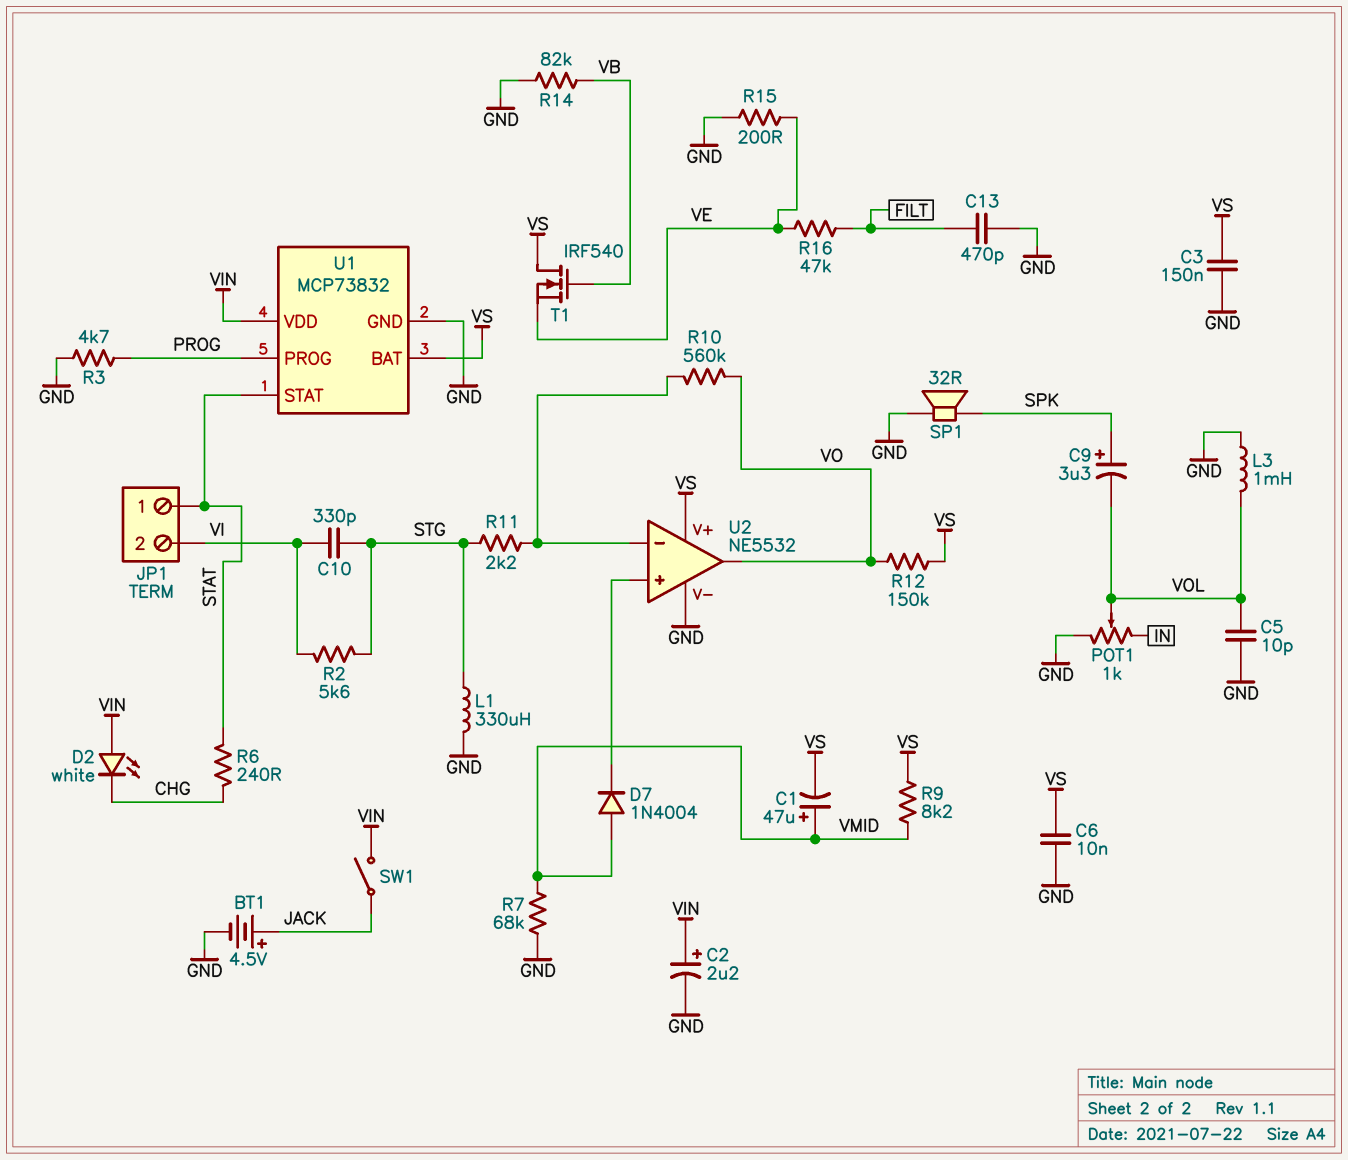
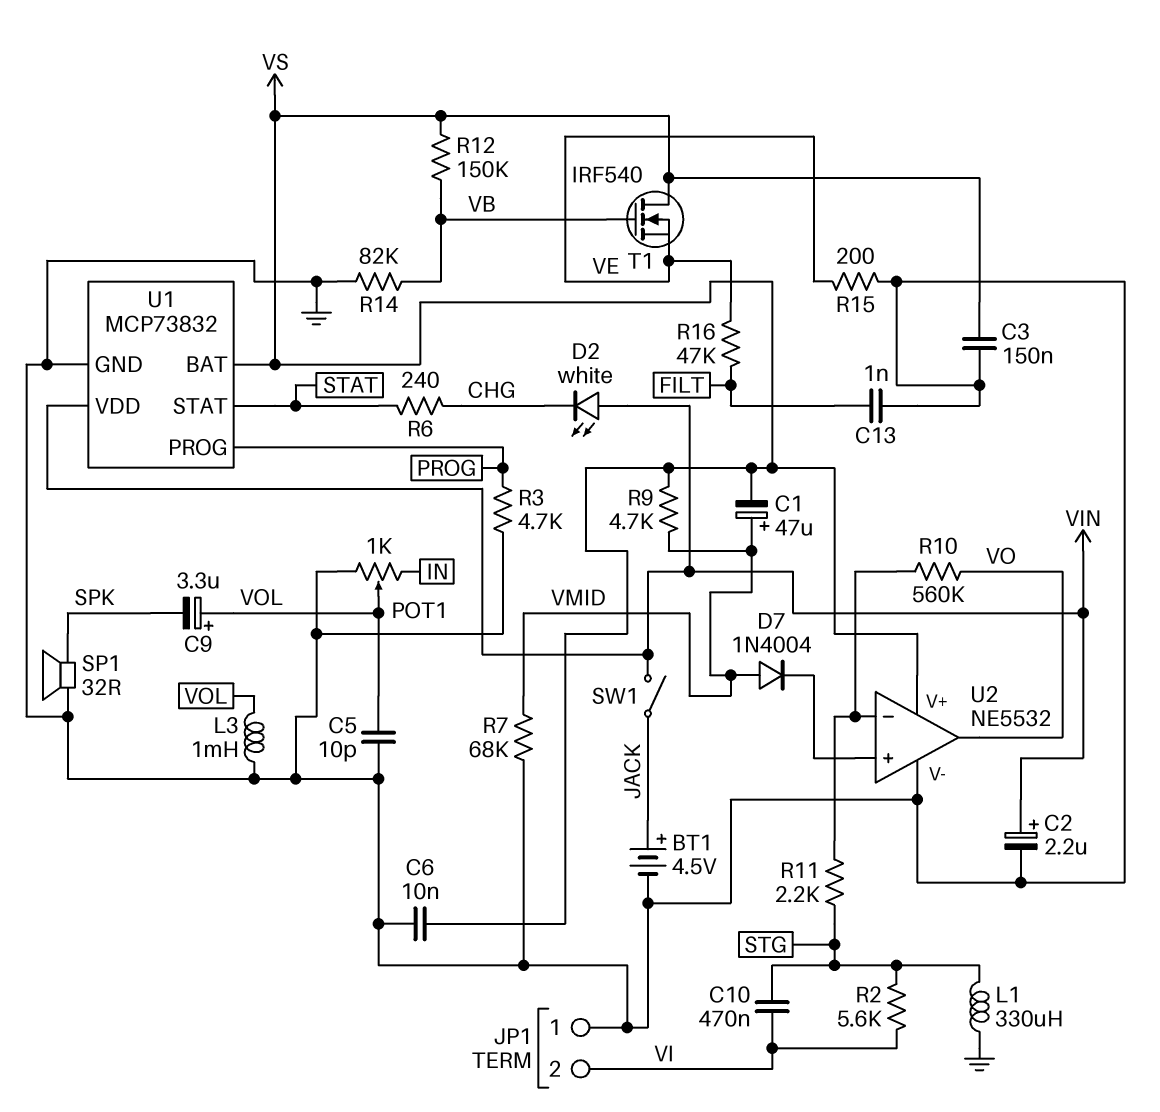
C9: 3.3uF (plus SPK, minus VOL) -> 3.3uF (plus VOL, minus SPK)
C10: 330pF (STG, VI) -> 470nF (STG, VI)
C13: 470pF (FILT, GND) -> 1nF (FILT, GND)
JP1 pin 1: STAT -> GND
R9: 8.2k (VMID, VS) -> 4.7k (VMID, VS)
R12: 150k (VO, VS) -> 150k (VB, VS)

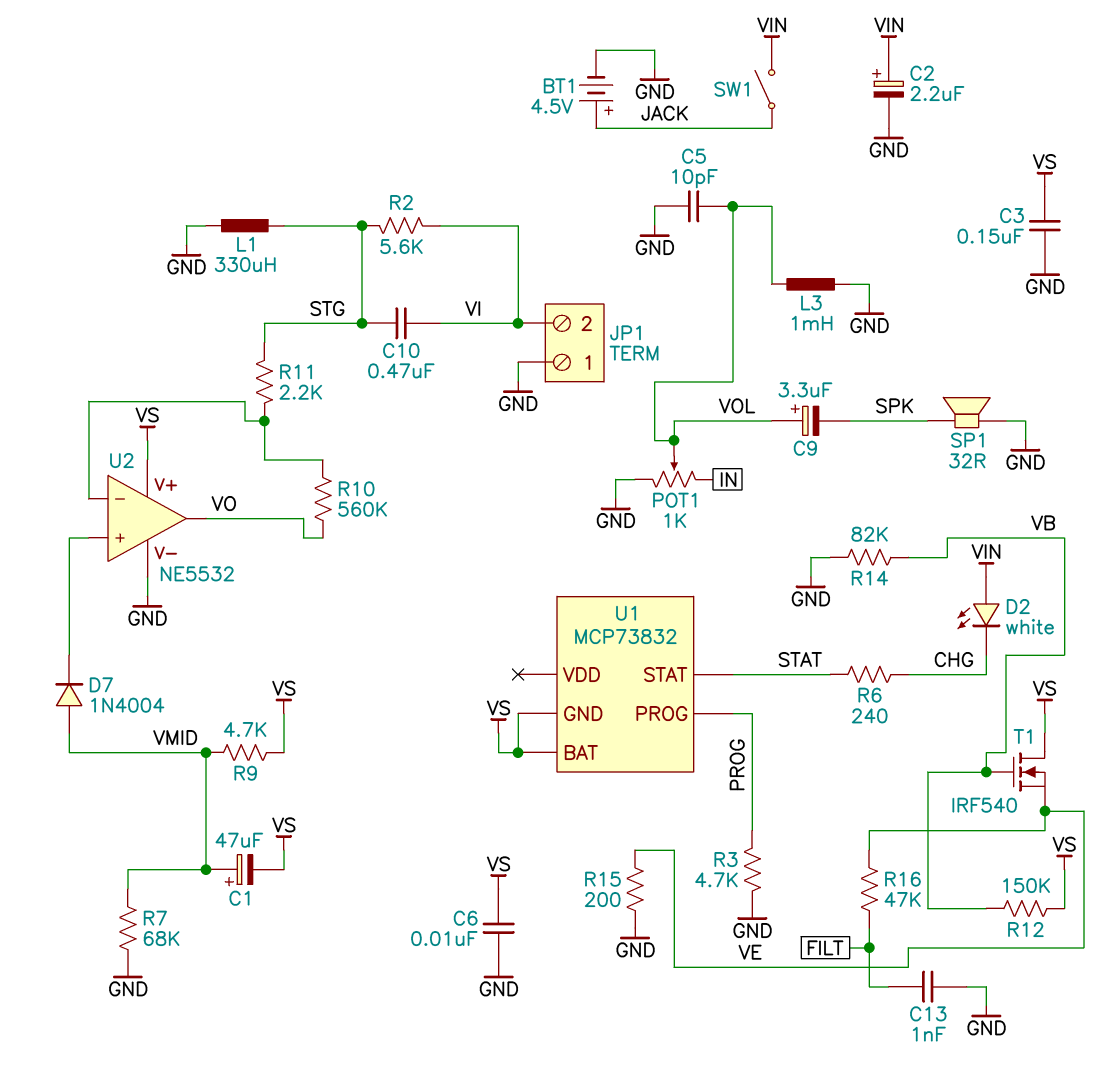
U1 pin GND: GND -> VS
U1 pin VDD: VIN -> none

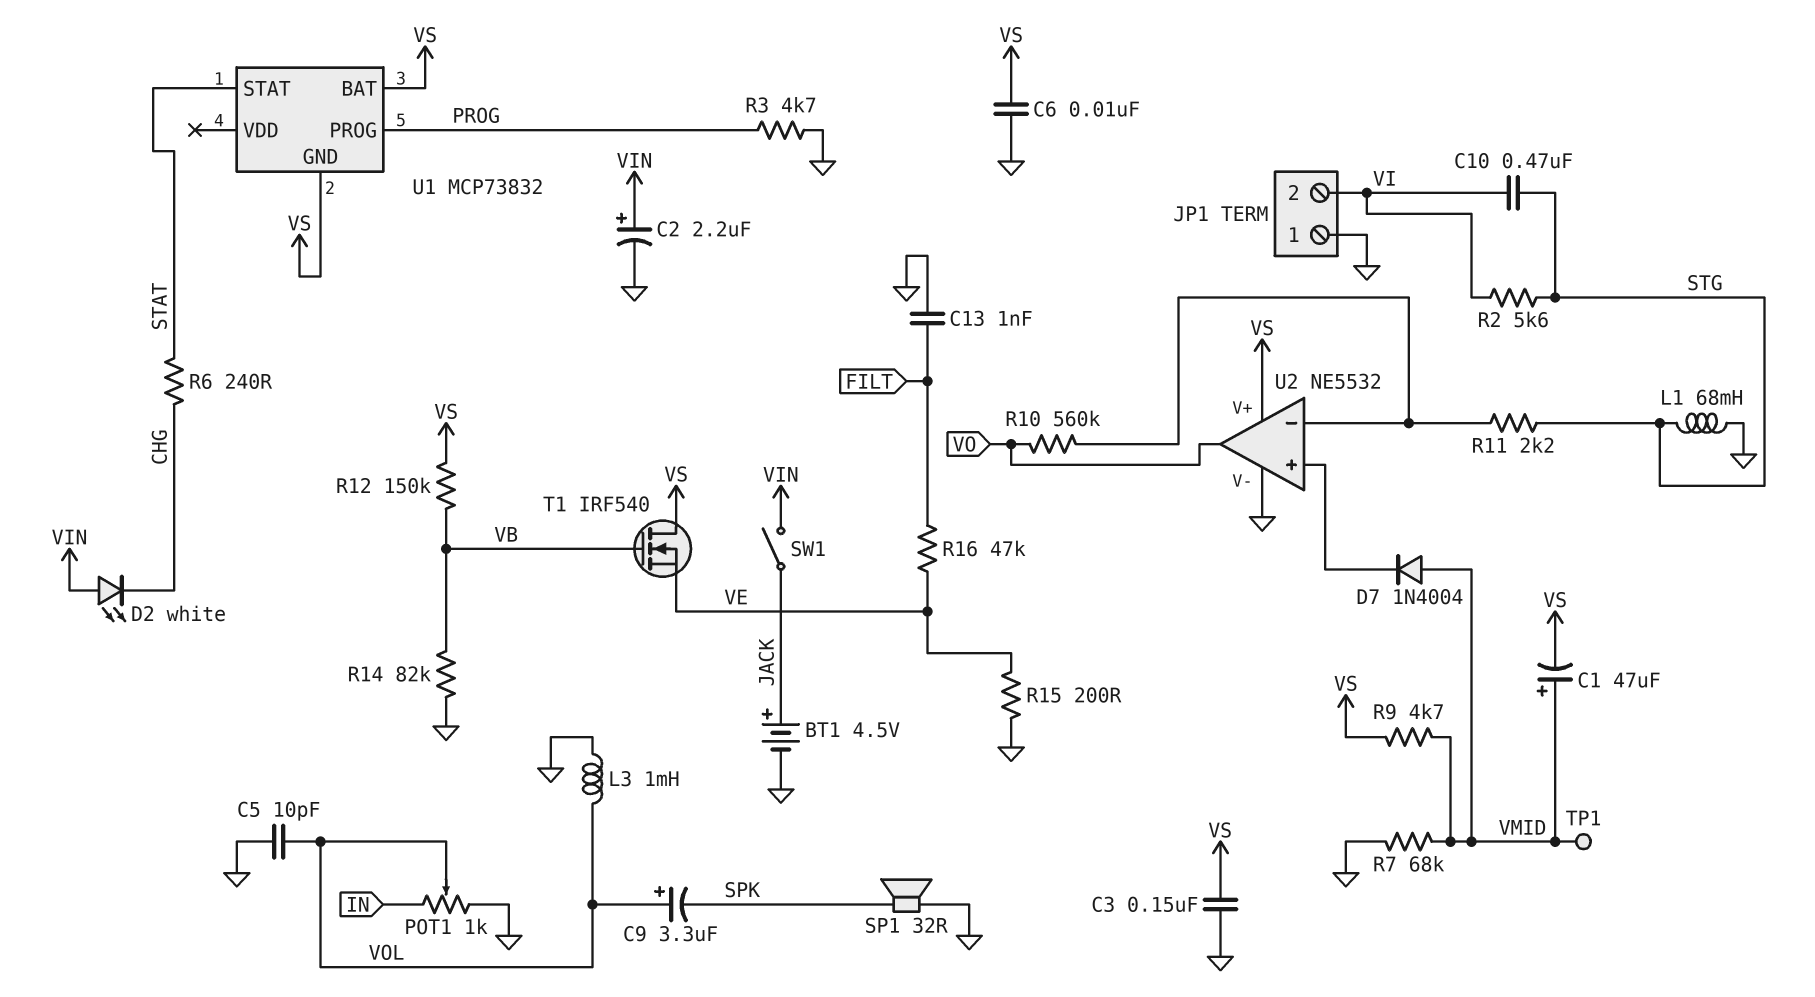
L1: 330uH (GND, STG) -> 68mH (GND, STG)
TP1: none -> test point (VMID)

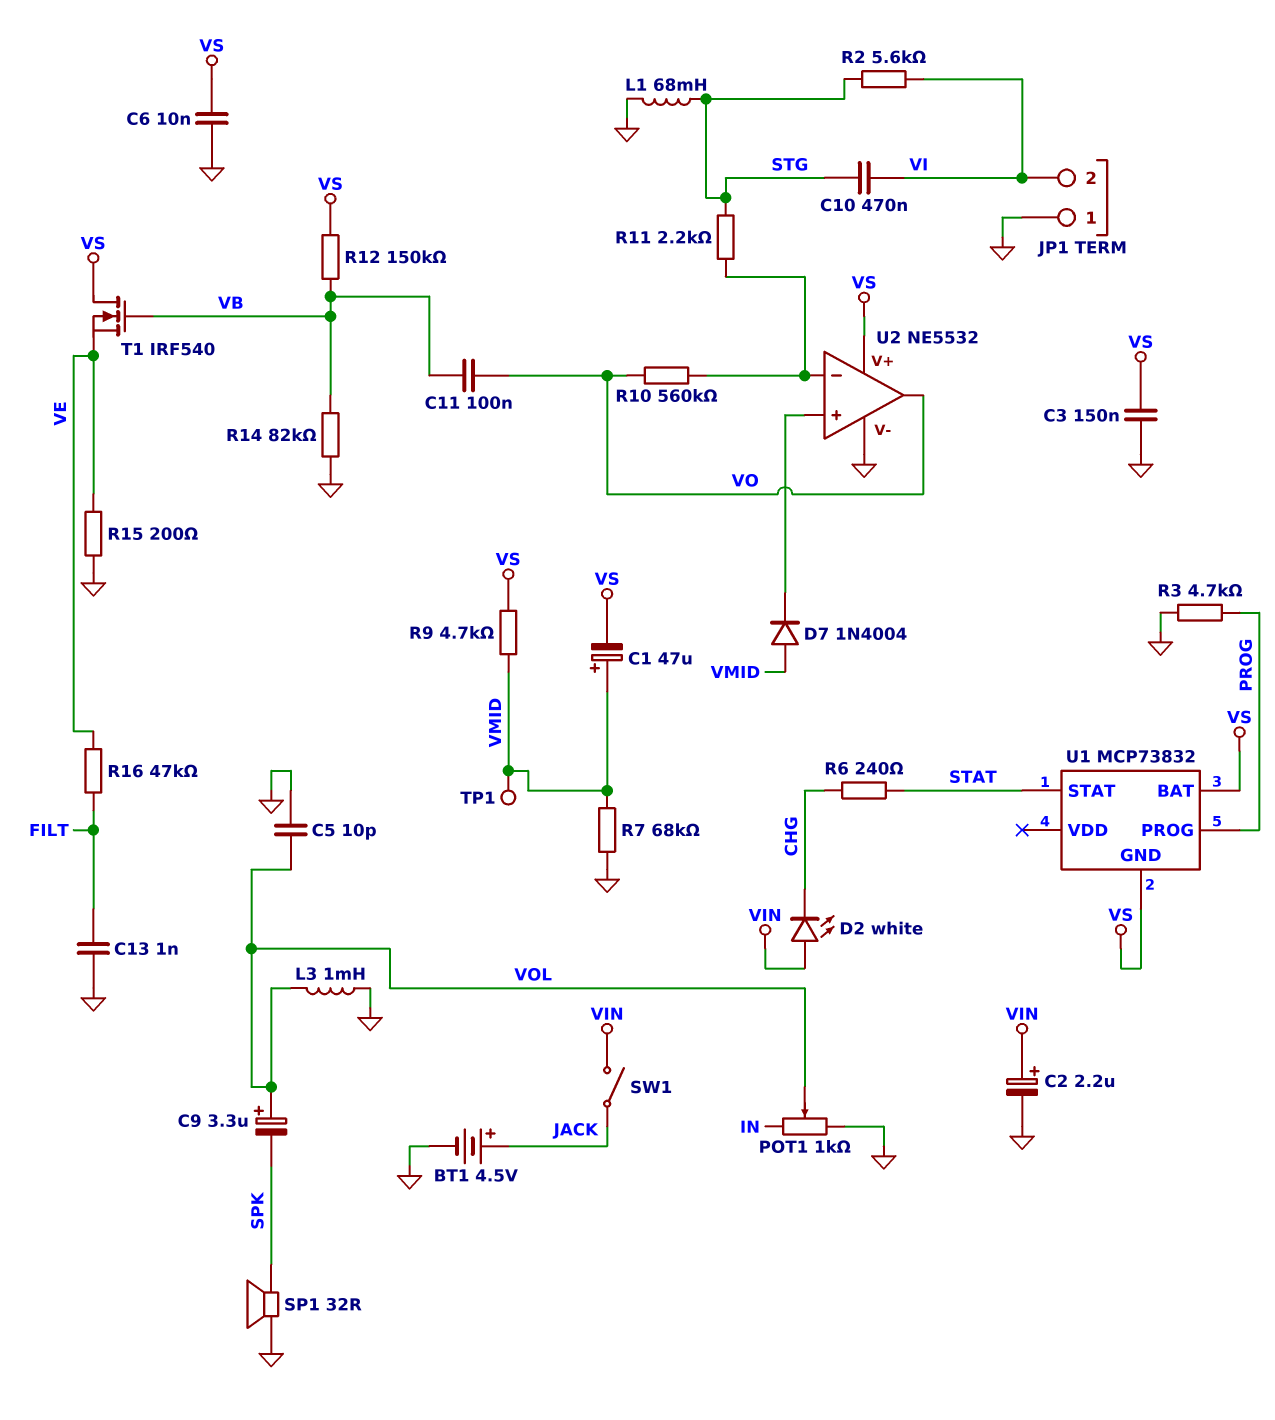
C11: none -> 100nF (VB, VO)

